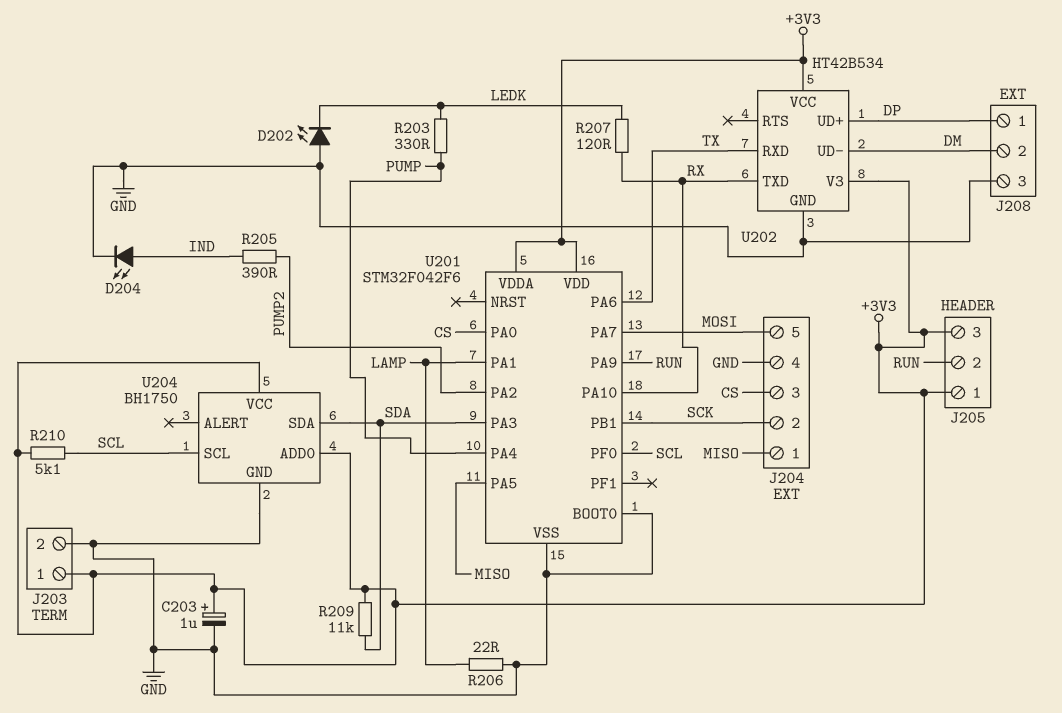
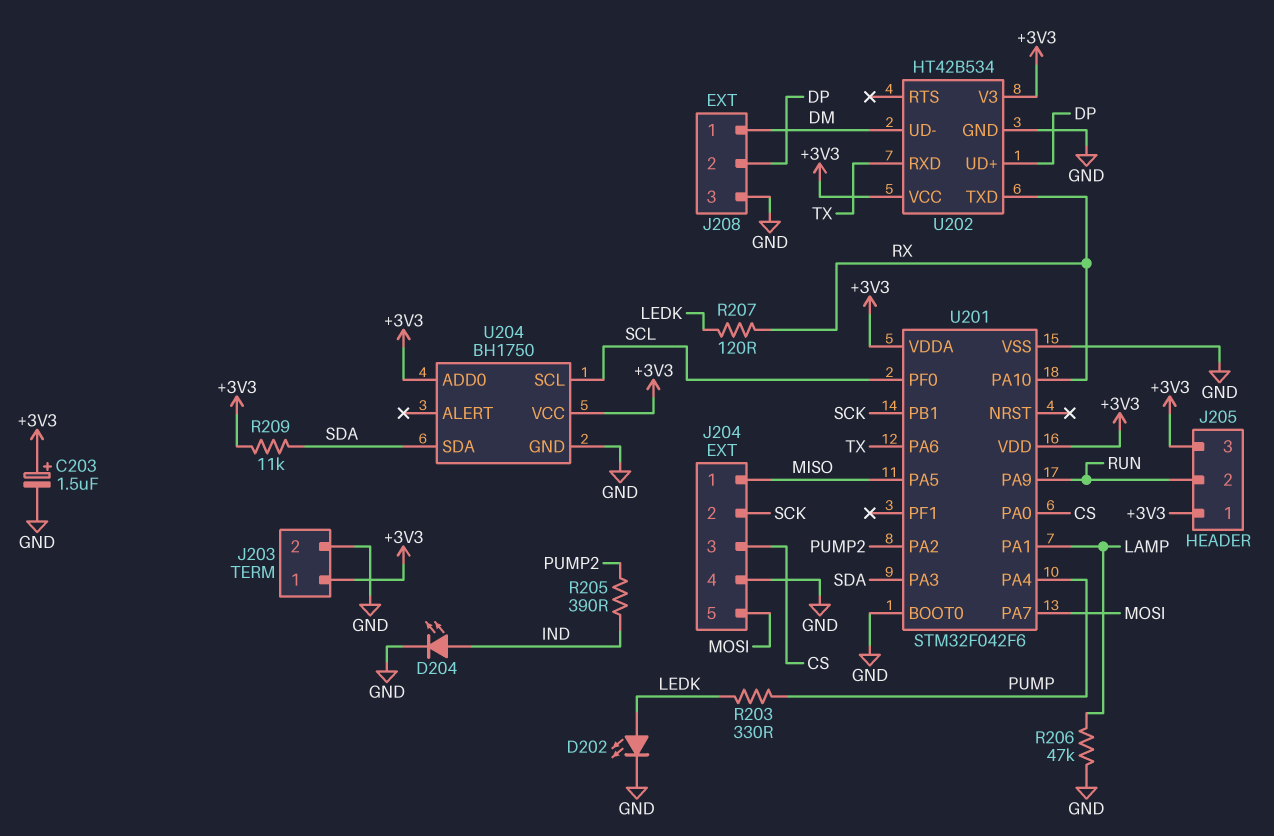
C203: 1uF (plus +3V3, minus GND) -> 1.5uF (plus +3V3, minus GND)
D202: LED (A GND, K LEDK) -> LED (A LEDK, K GND)
J208 pin 1: DP -> DM
J208 pin 2: DM -> DP
R206: 22 (GND, LAMP) -> 47k (GND, LAMP)
R210: 5.1k (+3V3, SCL) -> none

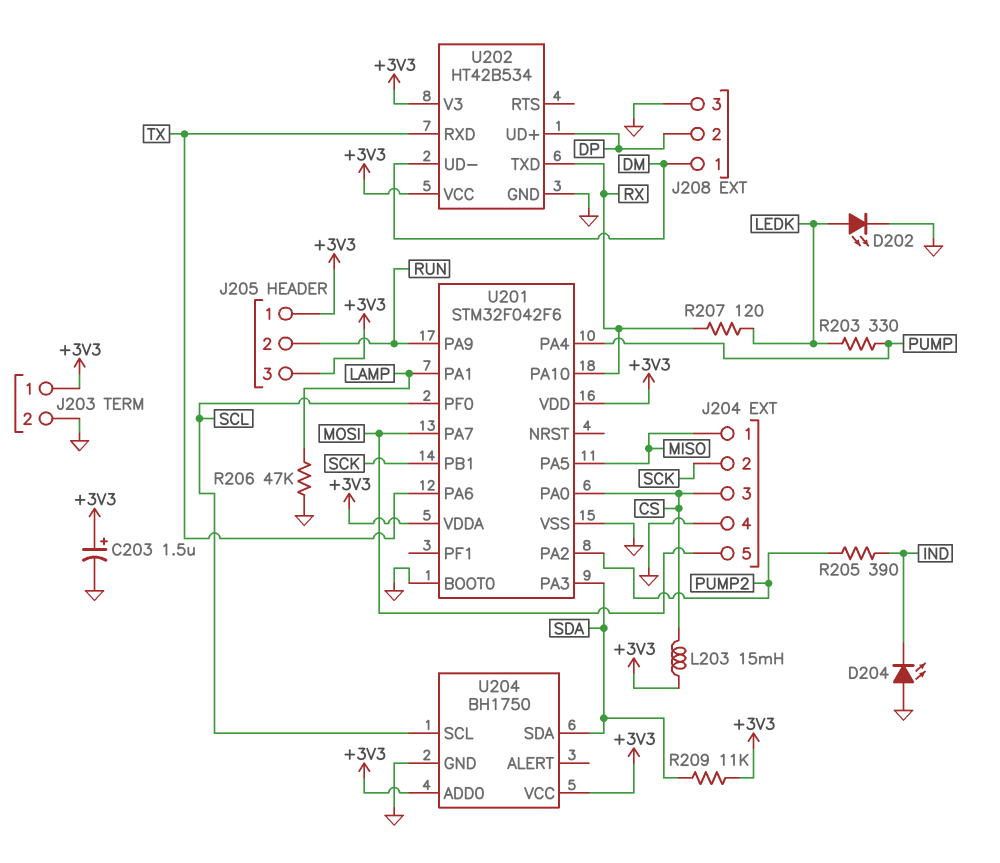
D204: LED (A IND, K GND) -> LED (A GND, K IND)
L203: none -> 15mH (+3V3, CS)

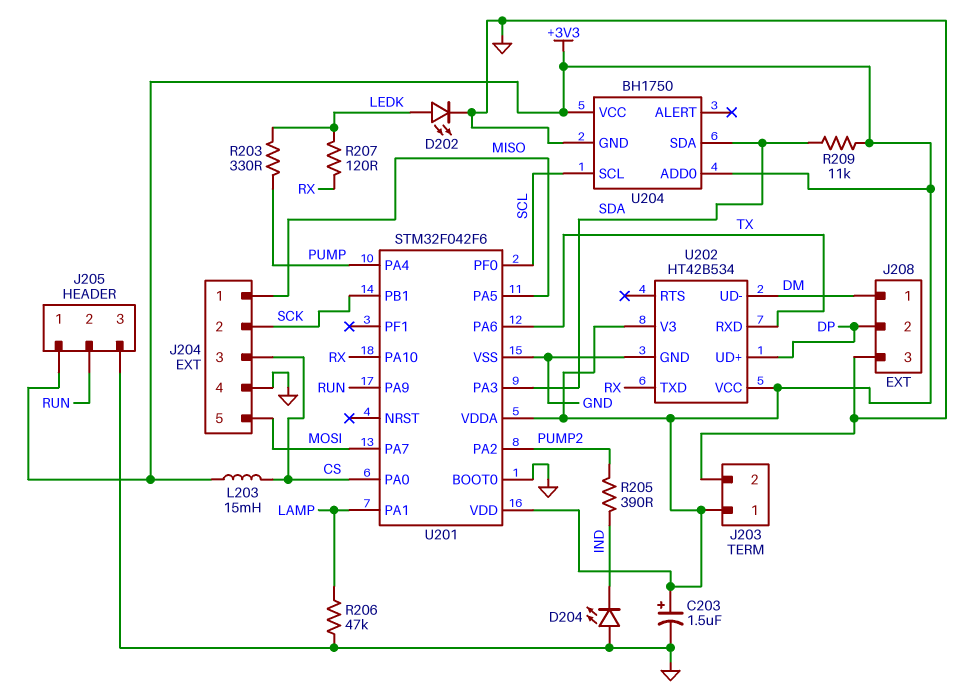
J205 pin 3: +3V3 -> GND

